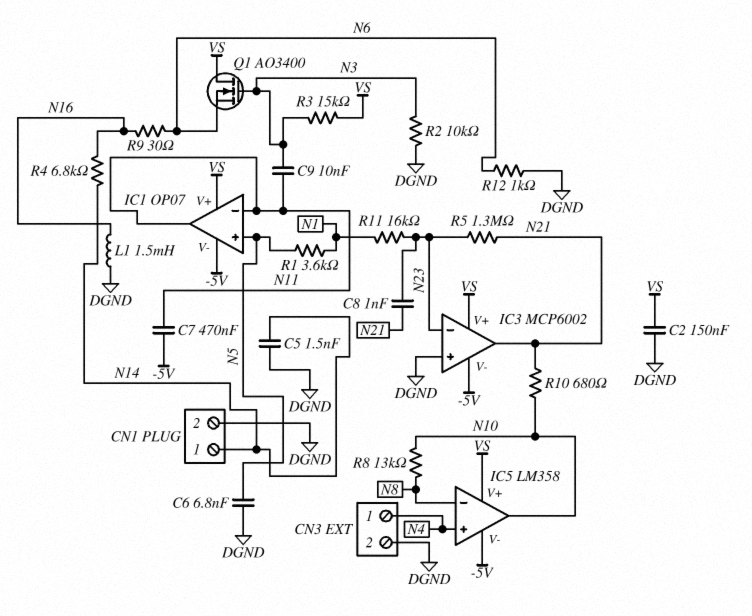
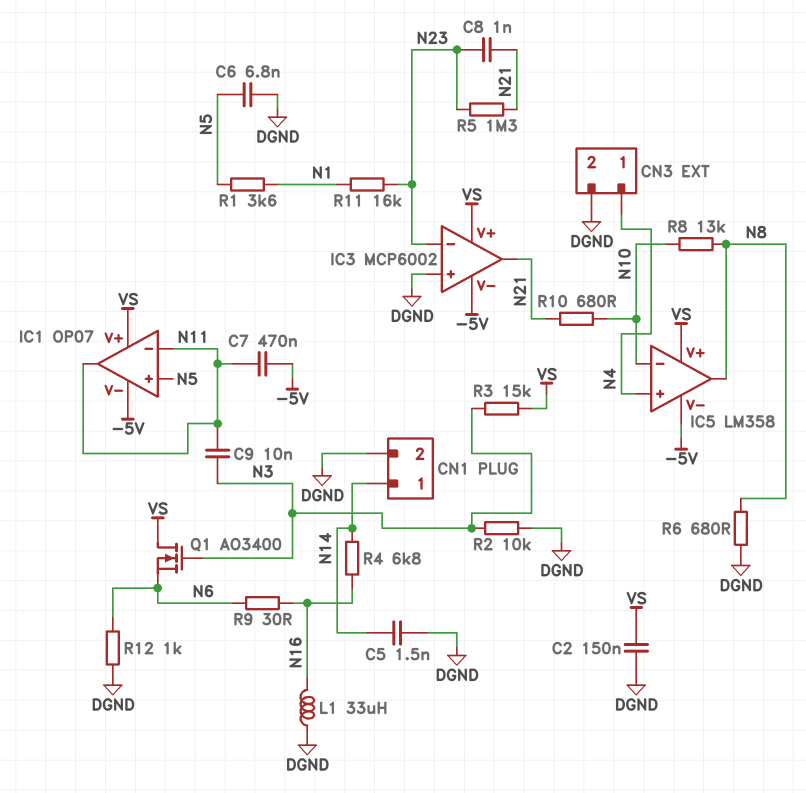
IC5 pin in-: N8 -> N10
IC5 pin out: N10 -> N8
L1: 1.5mH (DGND, N16) -> 33uH (DGND, N16)
R6: none -> 680 (DGND, N8)

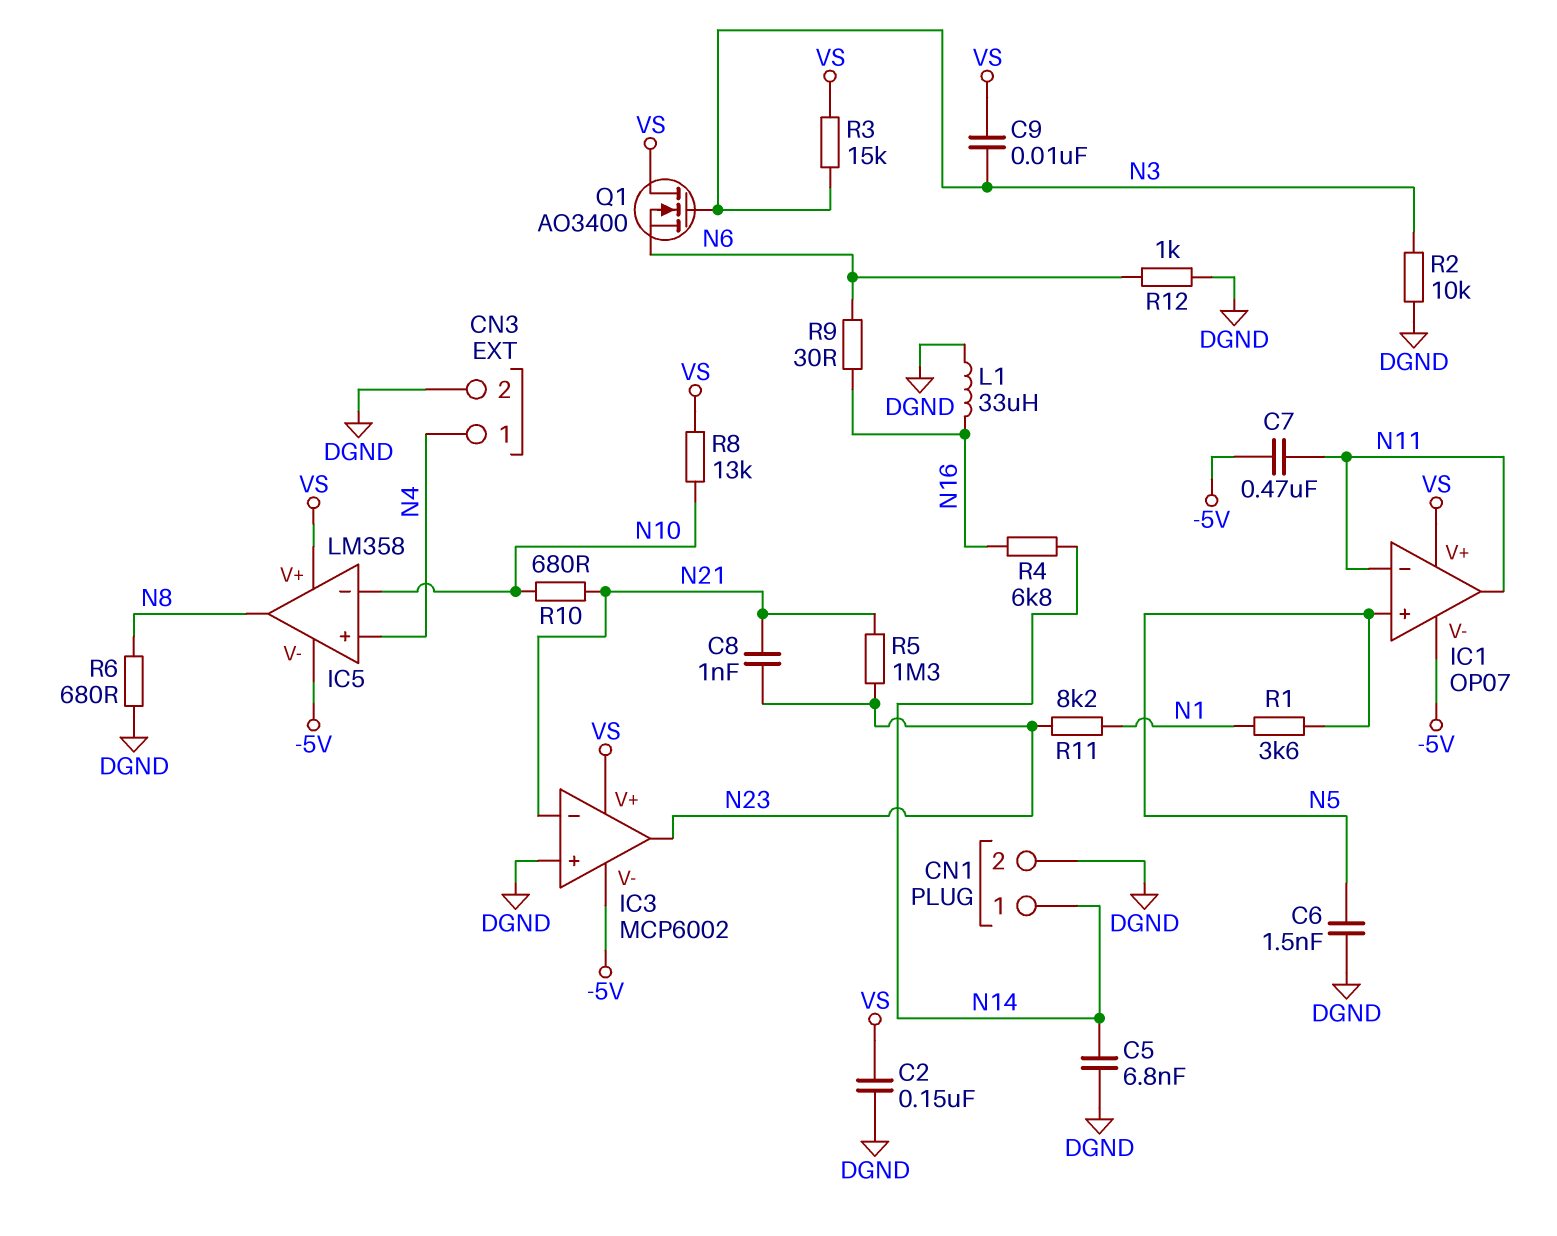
C5: 1.5nF (DGND, N14) -> 6.8nF (DGND, N14)
C6: 6.8nF (DGND, N5) -> 1.5nF (DGND, N5)
C9: 10nF (N3, N11) -> 10nF (N3, VS)
IC3 pin in-: N23 -> N21
IC3 pin out: N21 -> N23
R8: 13k (N8, N10) -> 13k (N10, VS)
R11: 16k (N1, N23) -> 8.2k (N1, N23)

